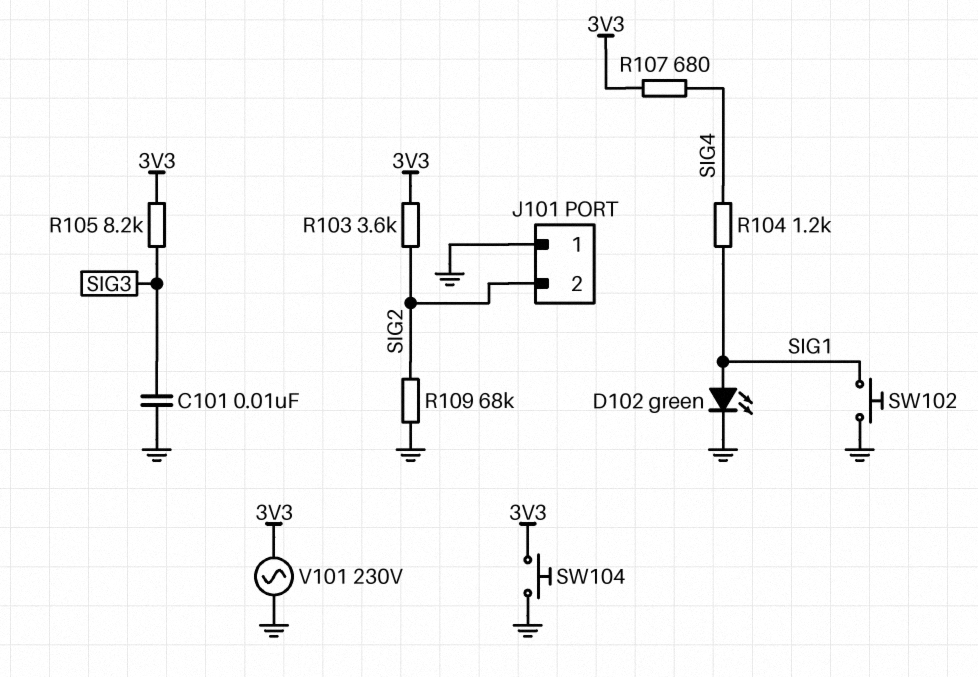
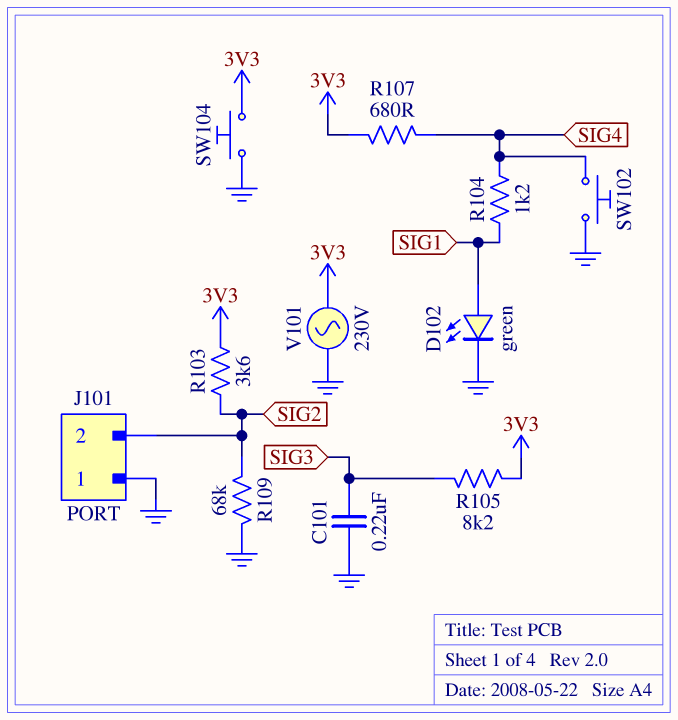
C101: 10nF (GND, SIG3) -> 220nF (GND, SIG3)
SW102: button (GND, SIG1) -> button (GND, SIG4)

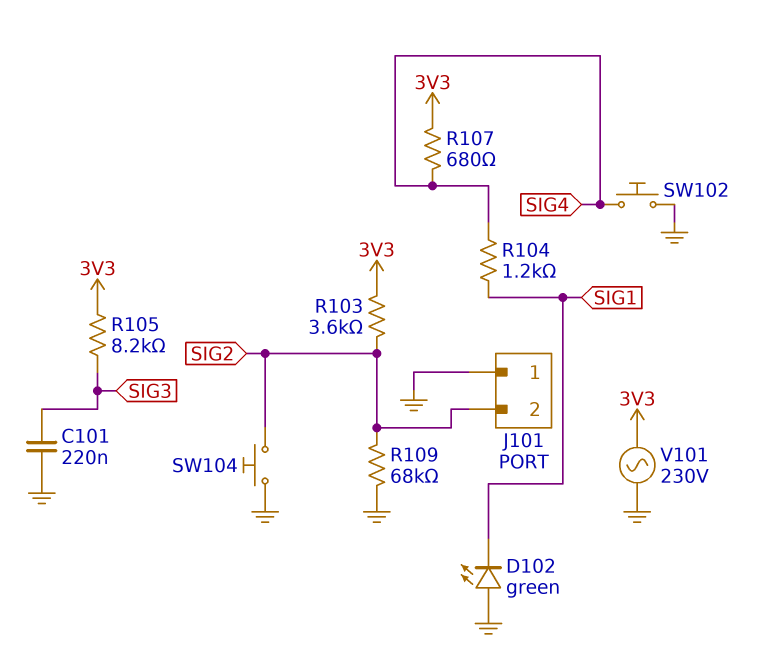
D102: LED green (A SIG1, K GND) -> LED green (A GND, K SIG1)
SW104: button (3V3, GND) -> button (GND, SIG2)

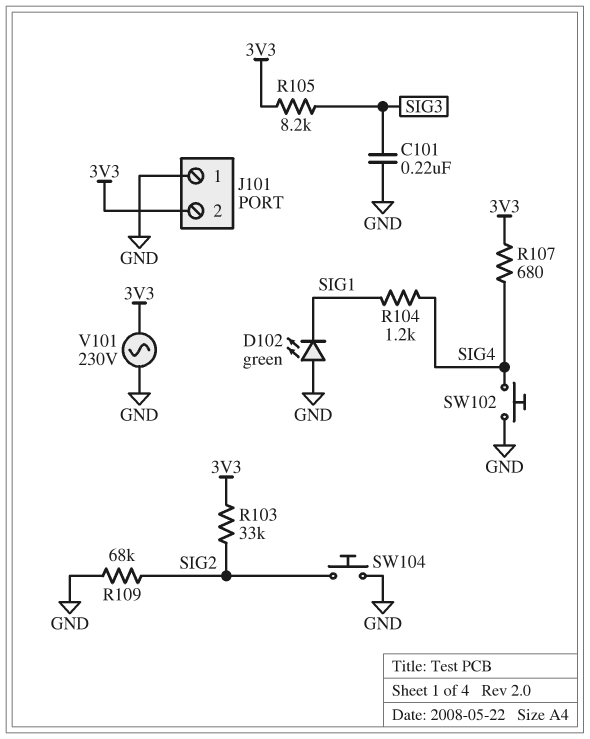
J101 pin 2: SIG2 -> 3V3
R103: 3.6k (3V3, SIG2) -> 33k (3V3, SIG2)

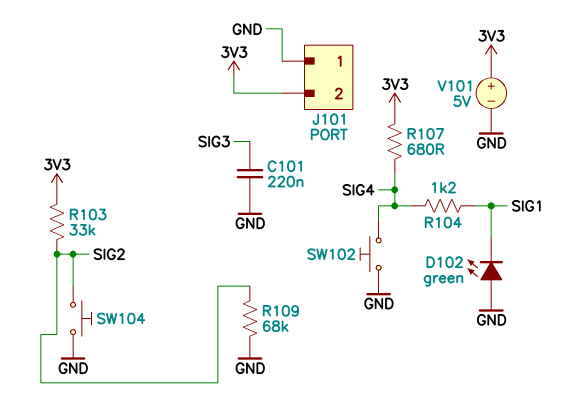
R105: 8.2k (3V3, SIG3) -> none
V101: AC 230V (3V3, GND) -> 5V (plus 3V3, minus GND)

